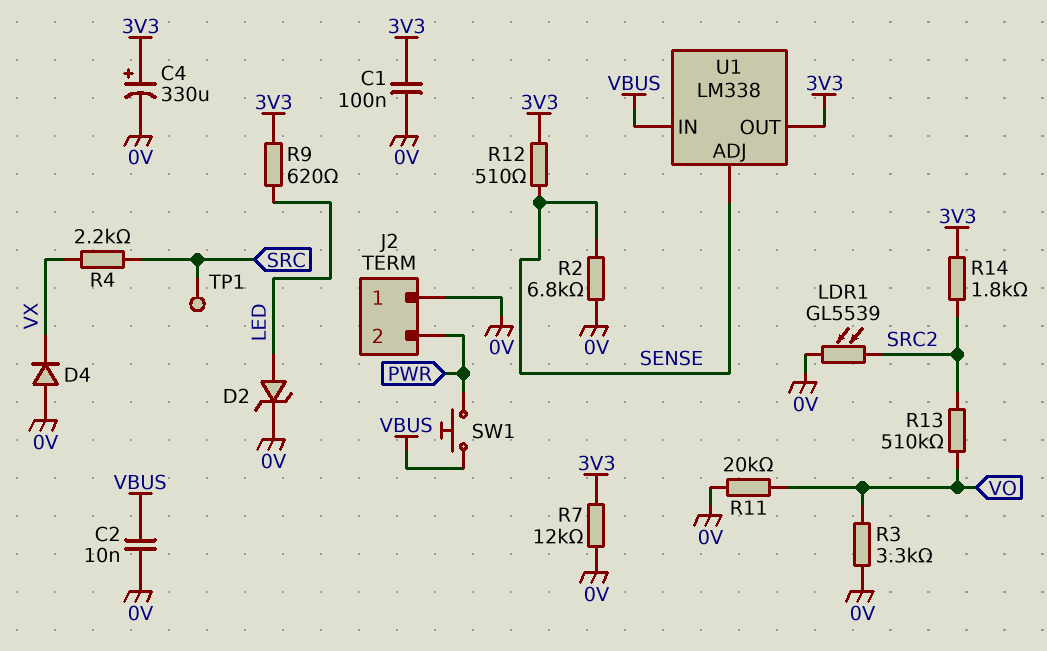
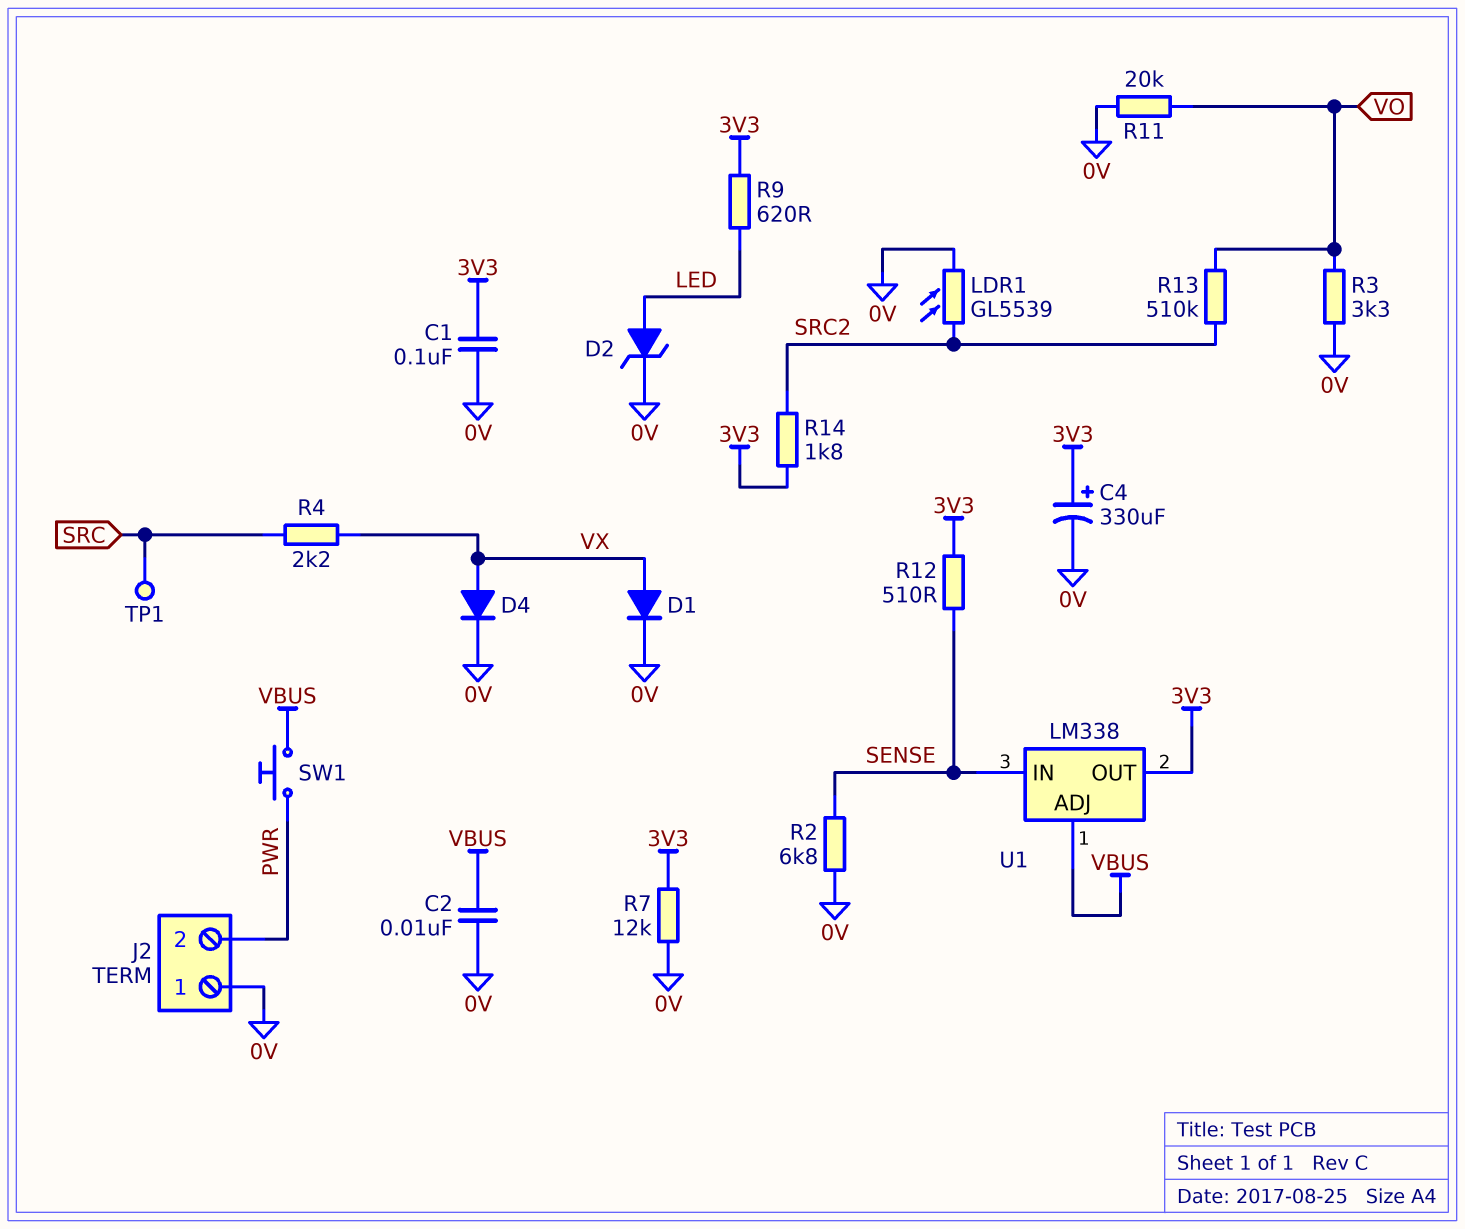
D1: none -> diode (A VX, K 0V)
D4: diode (A 0V, K VX) -> diode (A VX, K 0V)
U1 pin ADJ: SENSE -> VBUS
U1 pin IN: VBUS -> SENSE

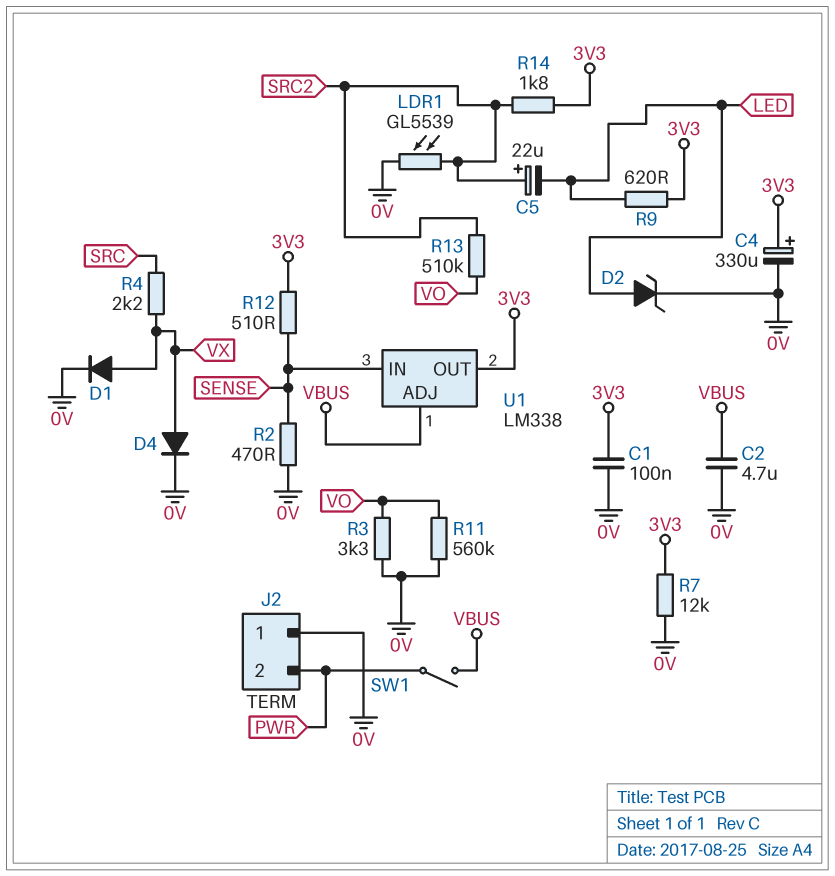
C2: 10nF (0V, VBUS) -> 4.7uF (0V, VBUS)
C5: none -> 22uF (plus SRC2, minus LED)
R2: 6.8k (0V, SENSE) -> 470 (0V, SENSE)
R11: 20k (0V, VO) -> 560k (0V, VO)
SW1: button (PWR, VBUS) -> switch (PWR, VBUS)
TP1: test point (SRC) -> none

